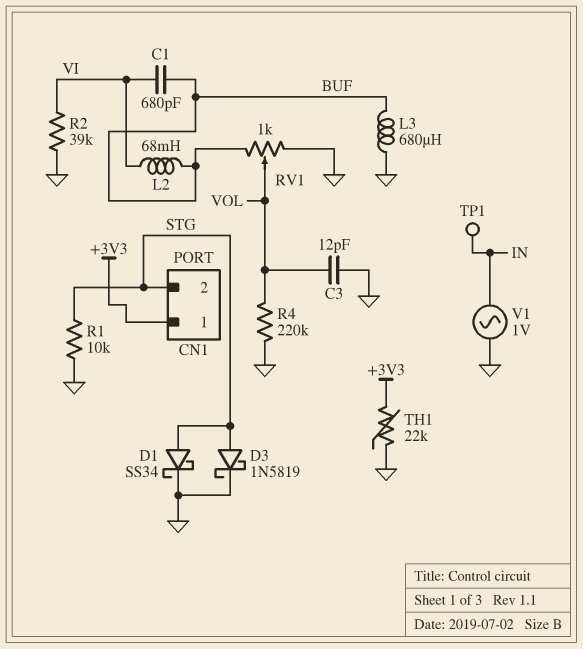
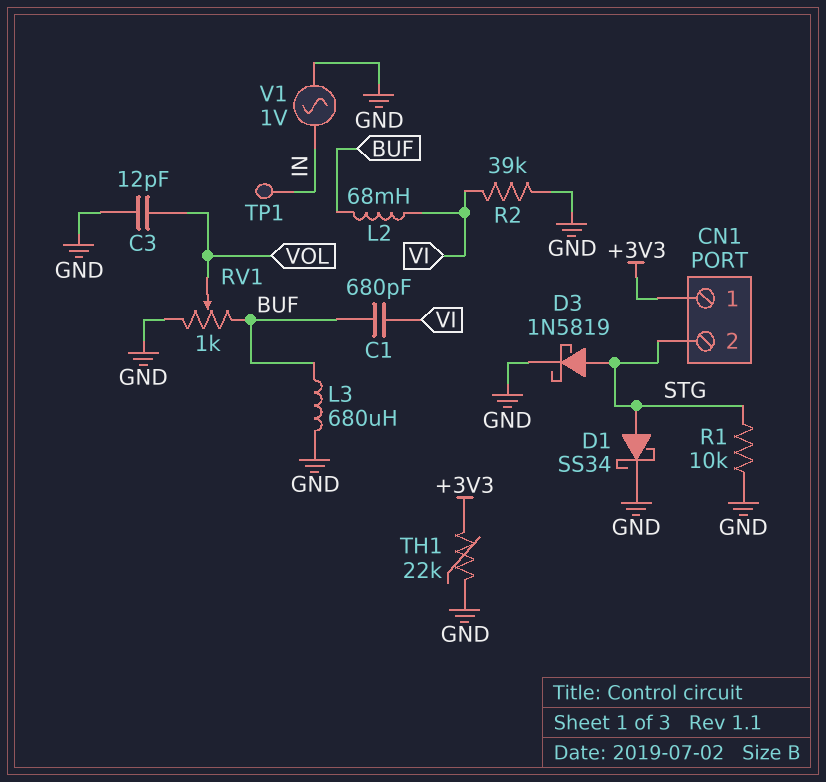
R4: 220k (GND, VOL) -> none

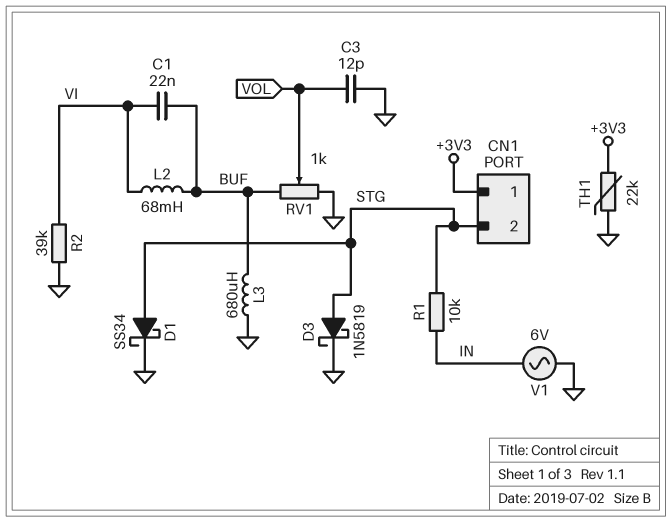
C1: 680pF (BUF, VI) -> 22nF (BUF, VI)
R1: 10k (GND, STG) -> 10k (IN, STG)
TP1: test point (IN) -> none
V1: AC 1V (GND, IN) -> AC 6V (GND, IN)

